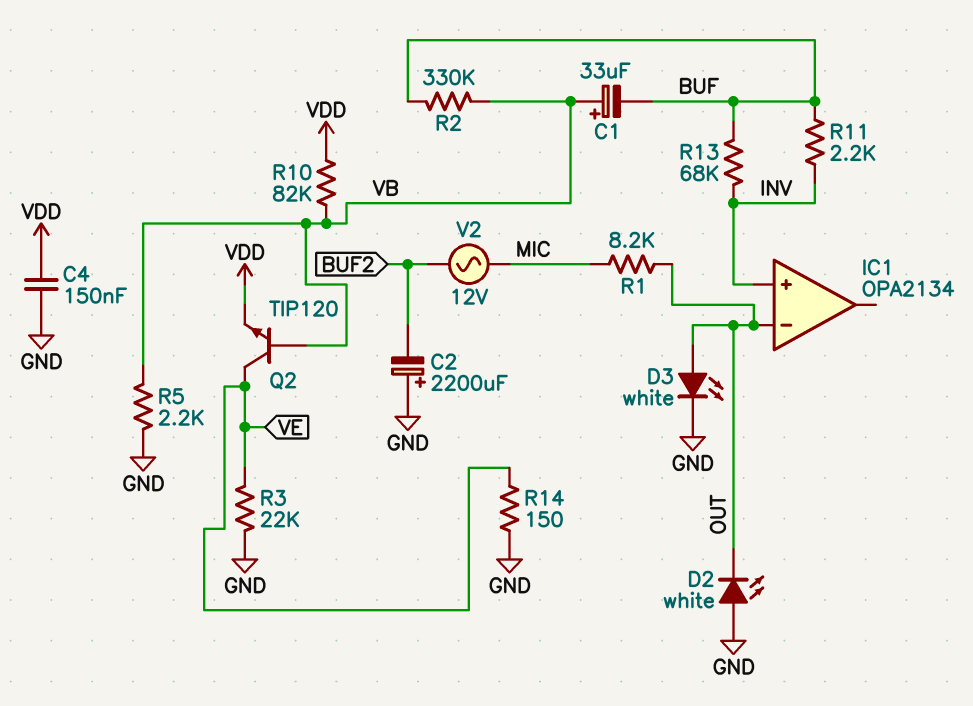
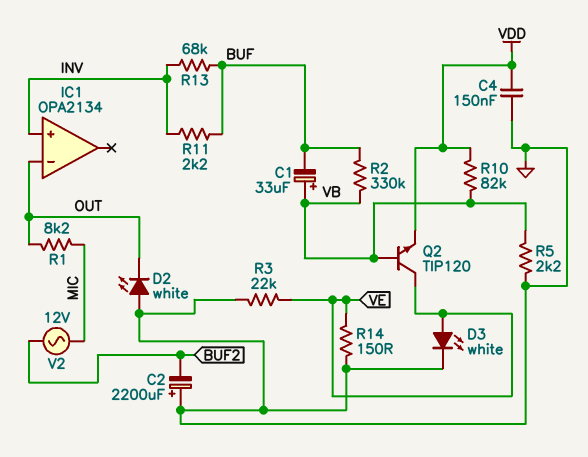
D3: LED white (A OUT, K GND) -> LED white (A VE, K GND)

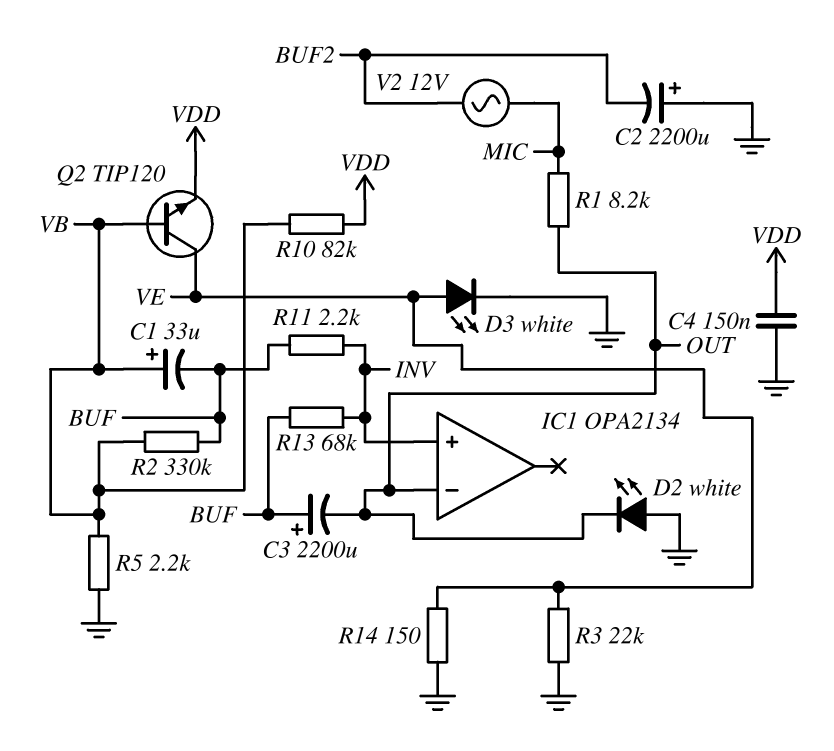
C3: none -> 2200uF (plus BUF, minus OUT)

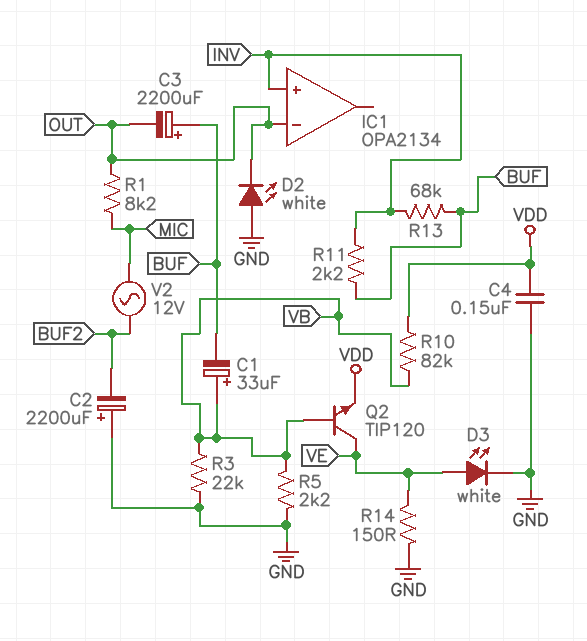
R2: 330k (BUF, VB) -> none
R3: 22k (GND, VE) -> 22k (GND, VB)

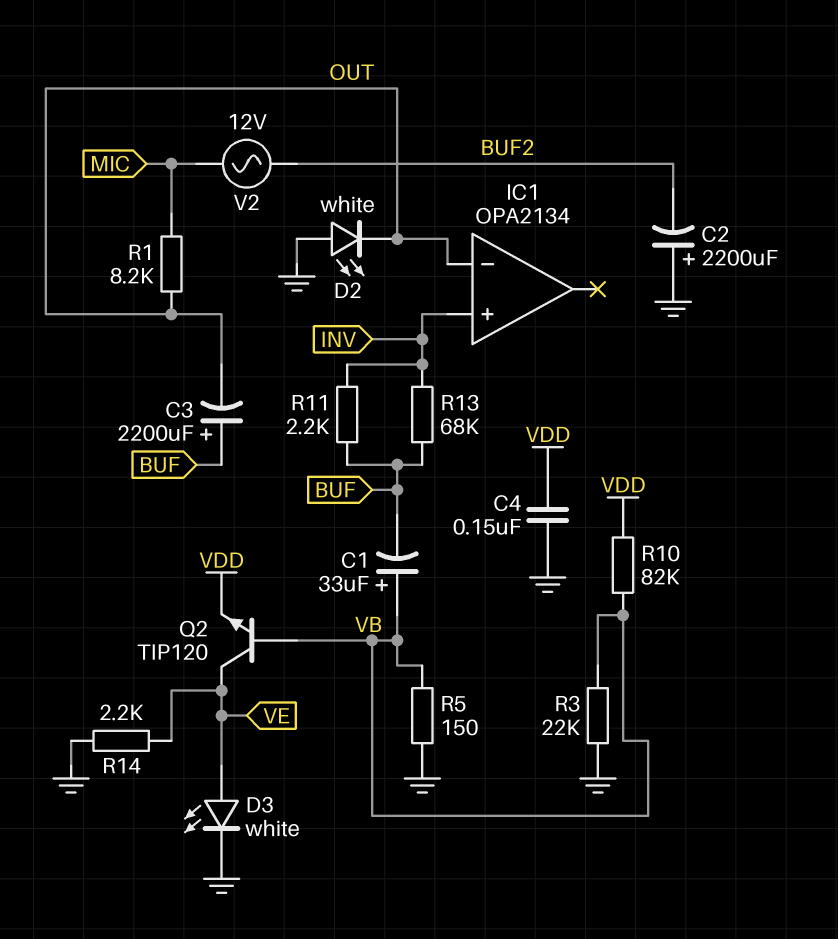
R5: 2.2k (GND, VB) -> 150 (GND, VB)
R14: 150 (GND, VE) -> 2.2k (GND, VE)

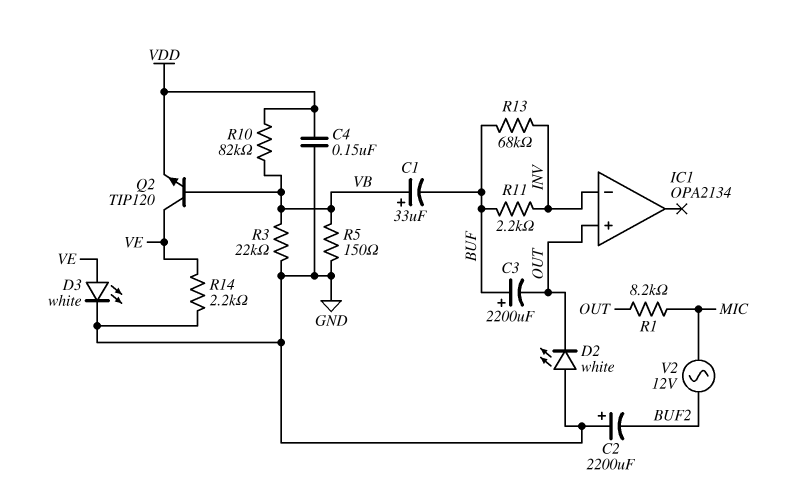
IC1 pin in+: INV -> OUT
IC1 pin in-: OUT -> INV

